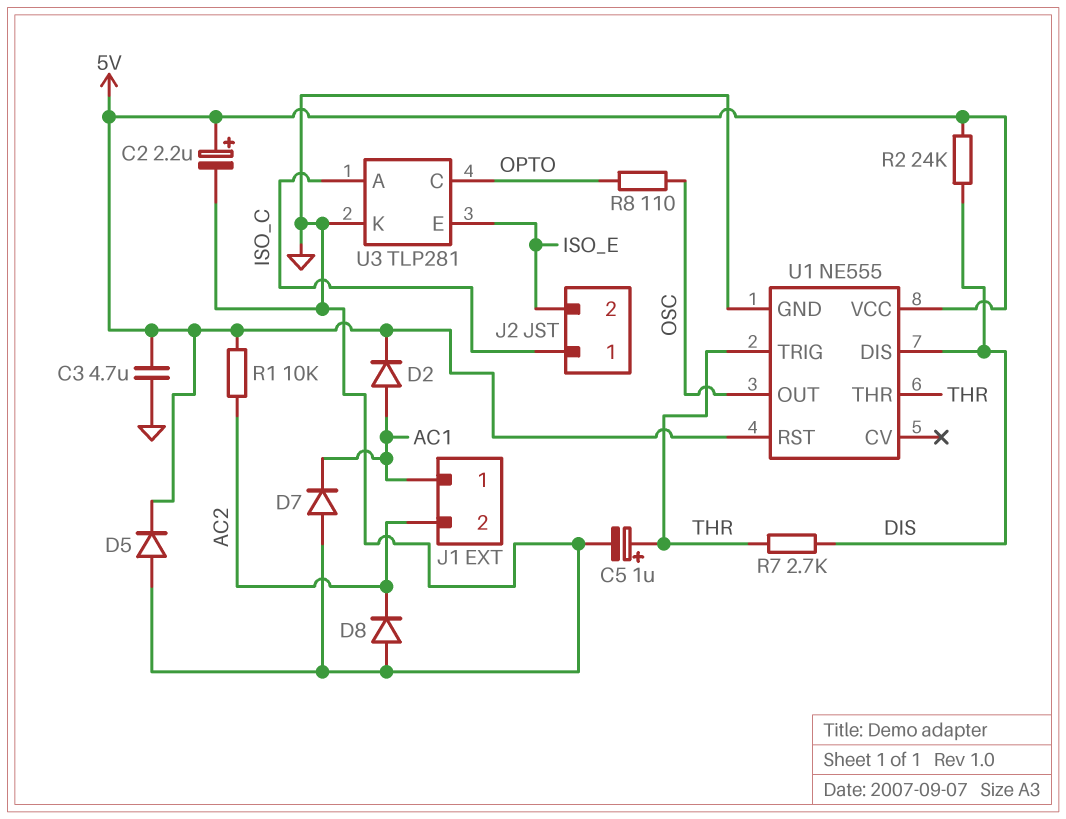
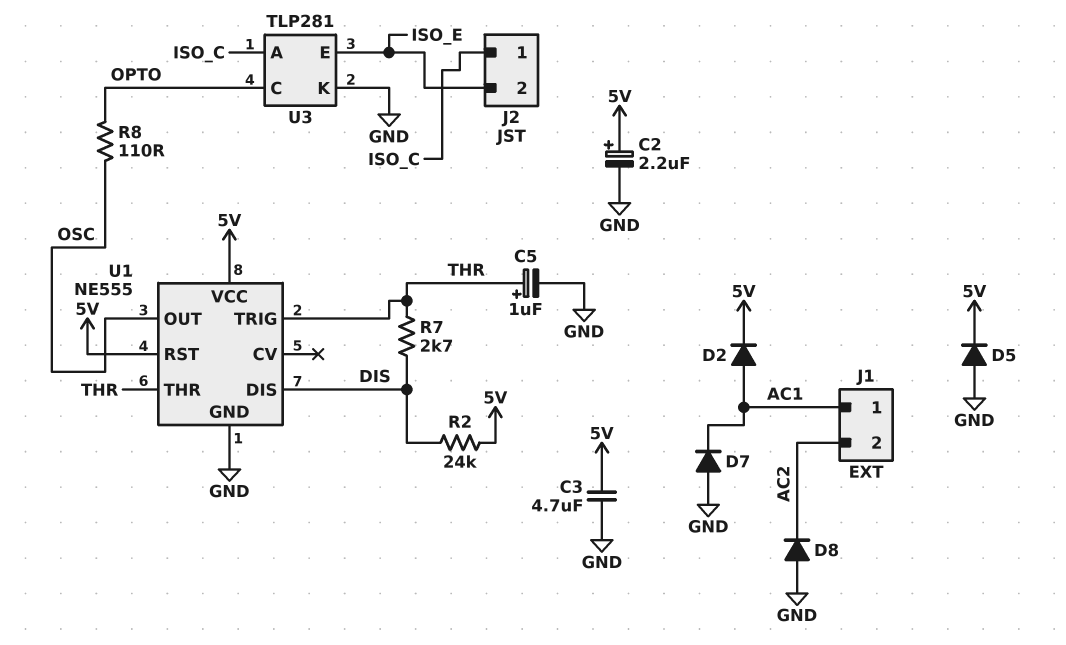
R1: 10k (5V, AC2) -> none

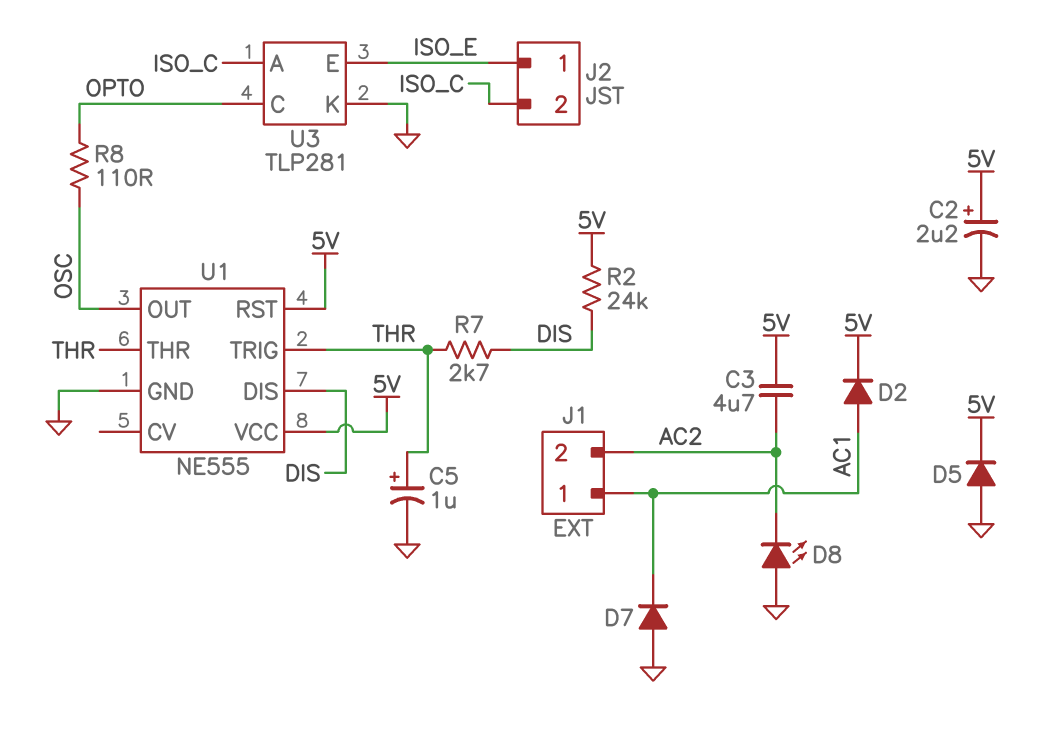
C3: 4.7uF (5V, GND) -> 4.7uF (5V, AC2)
D8: diode (A GND, K AC2) -> LED (A GND, K AC2)
J2 pin 1: ISO_C -> ISO_E
J2 pin 2: ISO_E -> ISO_C

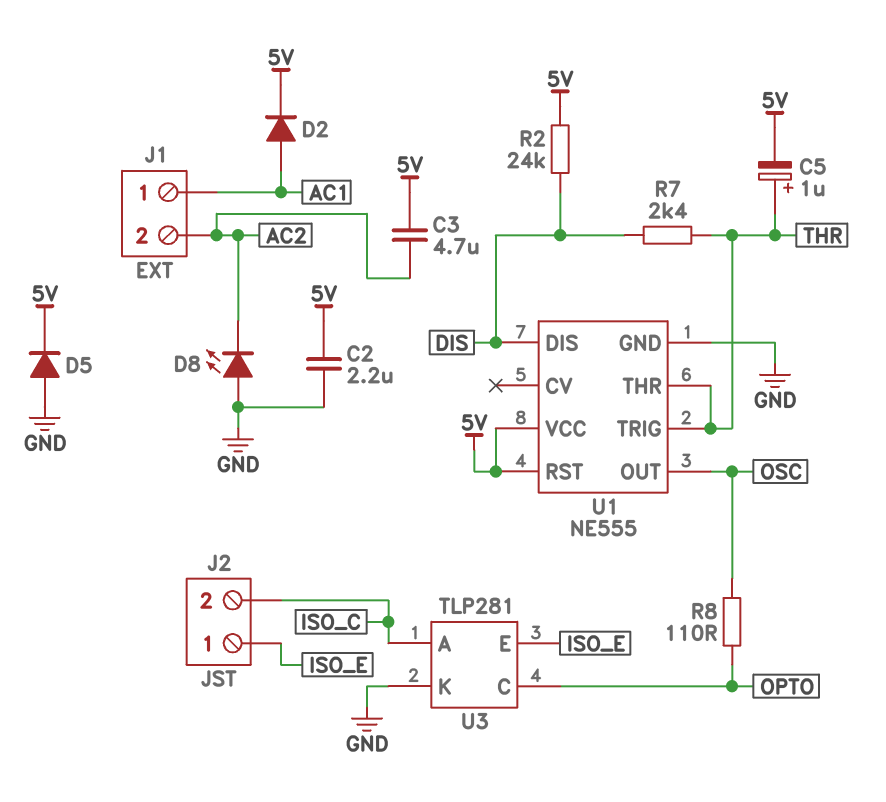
C2: 2.2uF (plus 5V, minus GND) -> 2.2uF (5V, GND)
C5: 1uF (plus THR, minus GND) -> 1uF (plus THR, minus 5V)
D7: diode (A GND, K AC1) -> none
R7: 2.7k (DIS, THR) -> 2.4k (DIS, THR)

